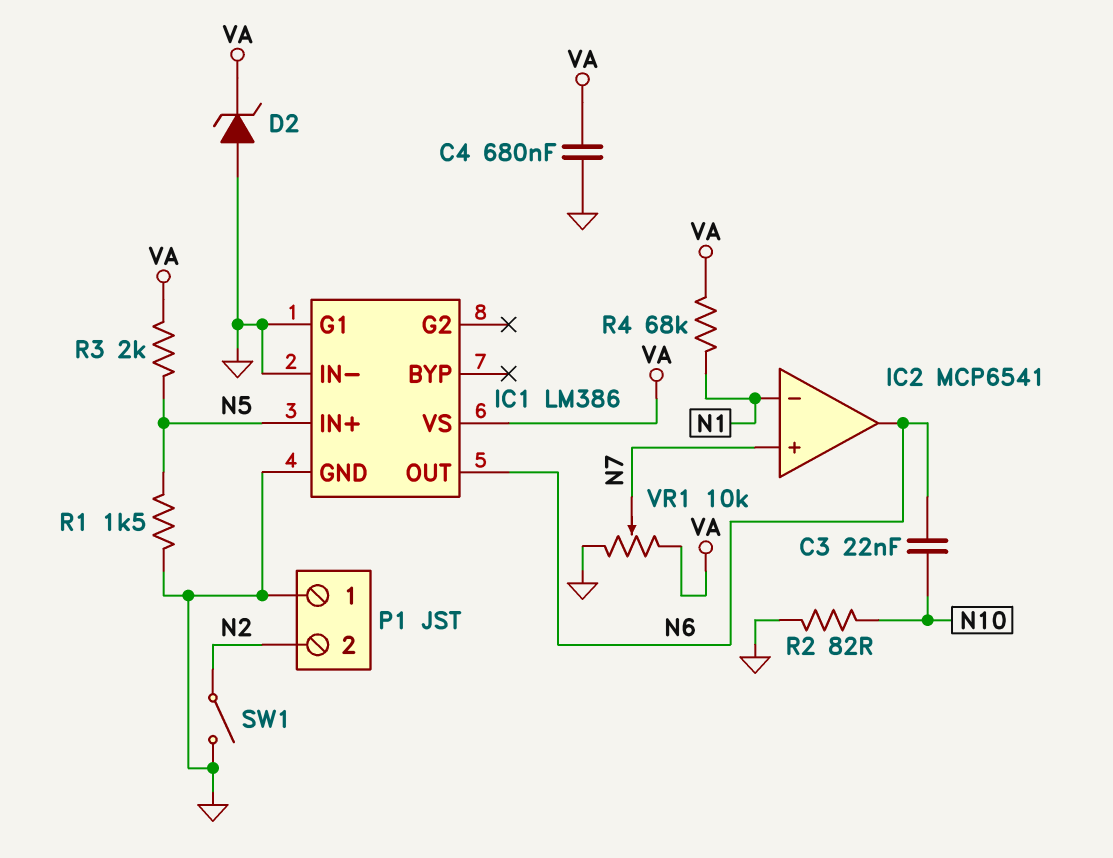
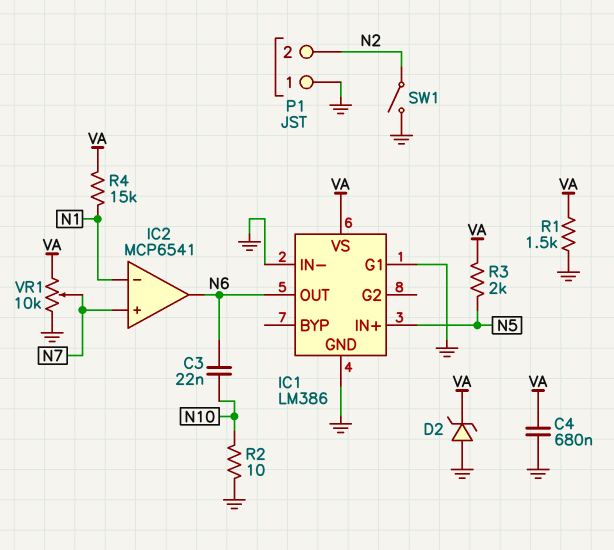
R1: 1.5k (GND, N5) -> 1.5k (GND, VA)
R2: 82 (GND, N10) -> 10 (GND, N10)
R4: 68k (N1, VA) -> 15k (N1, VA)

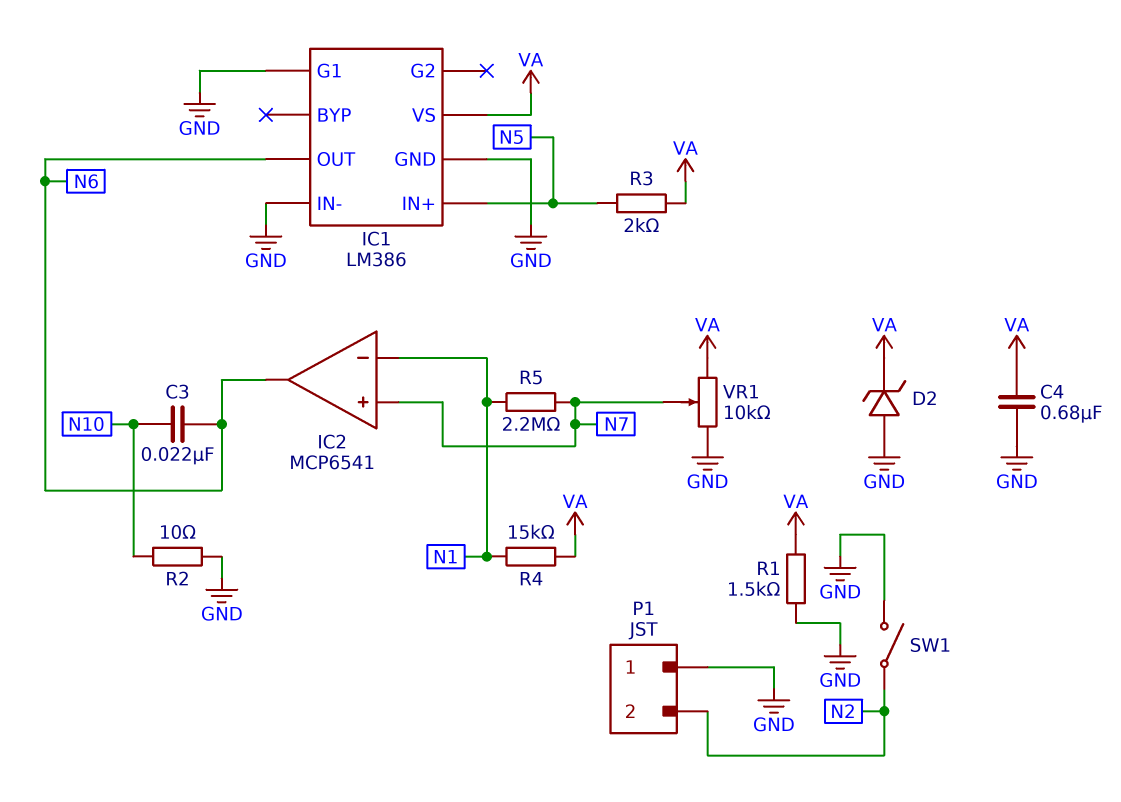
R5: none -> 2.2M (N1, N7)

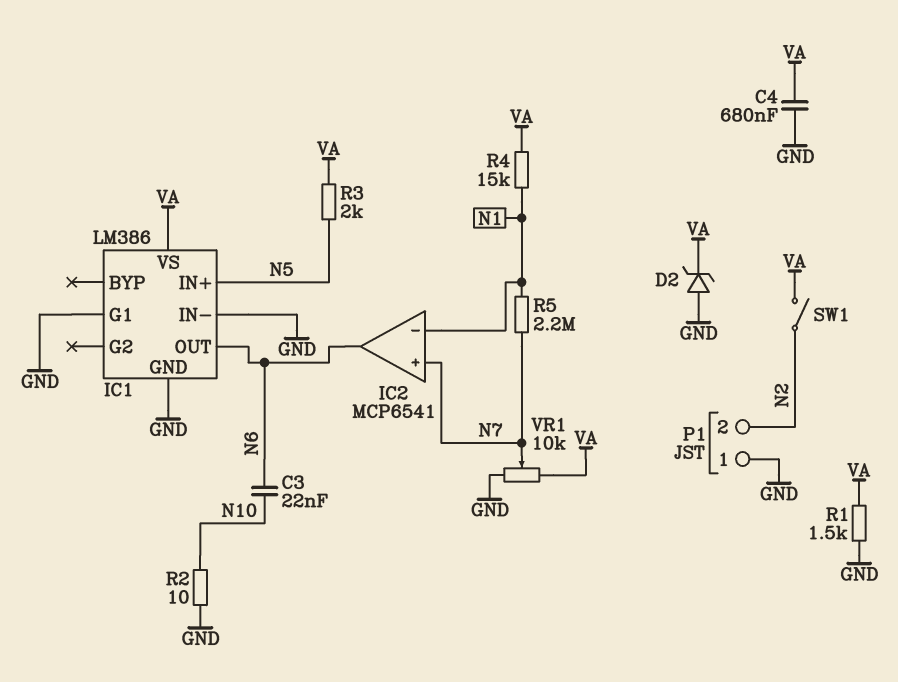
SW1: switch (GND, N2) -> switch (N2, VA)

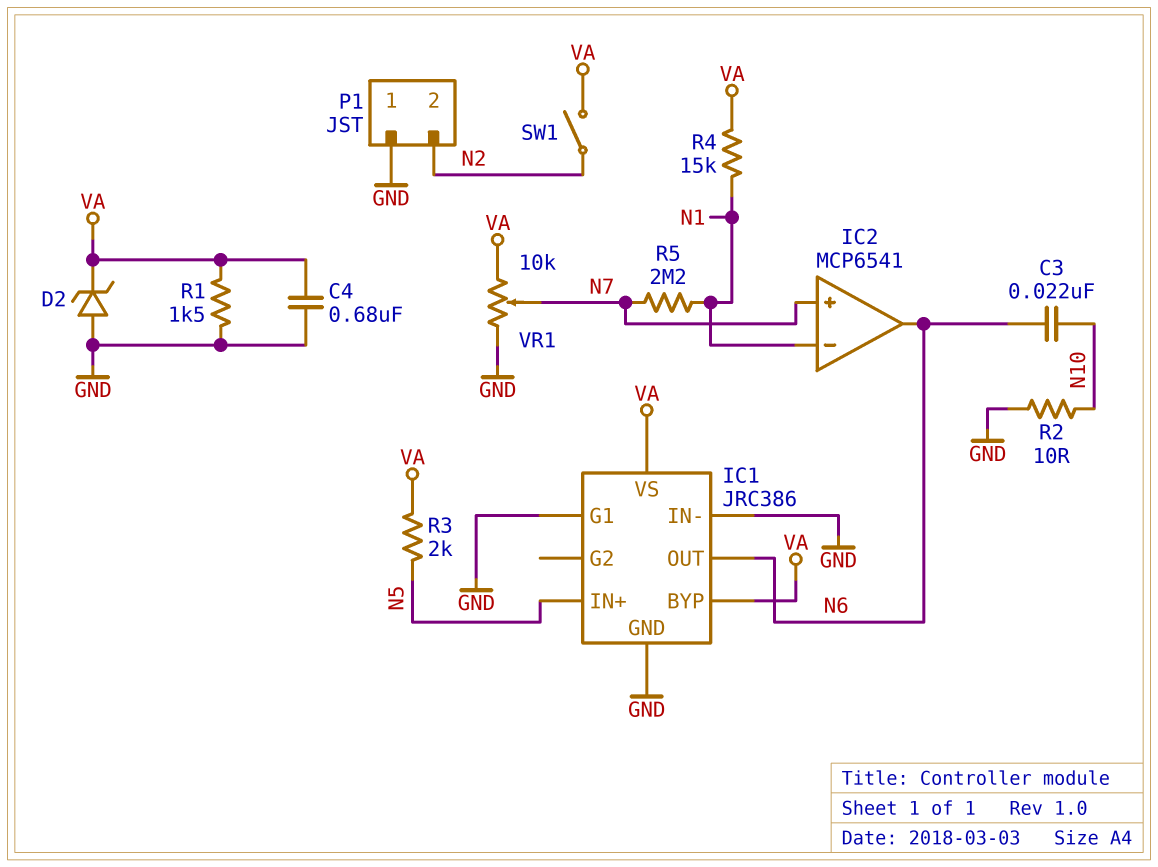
IC1: LM386 -> JRC386
IC1 pin BYP: none -> VA

